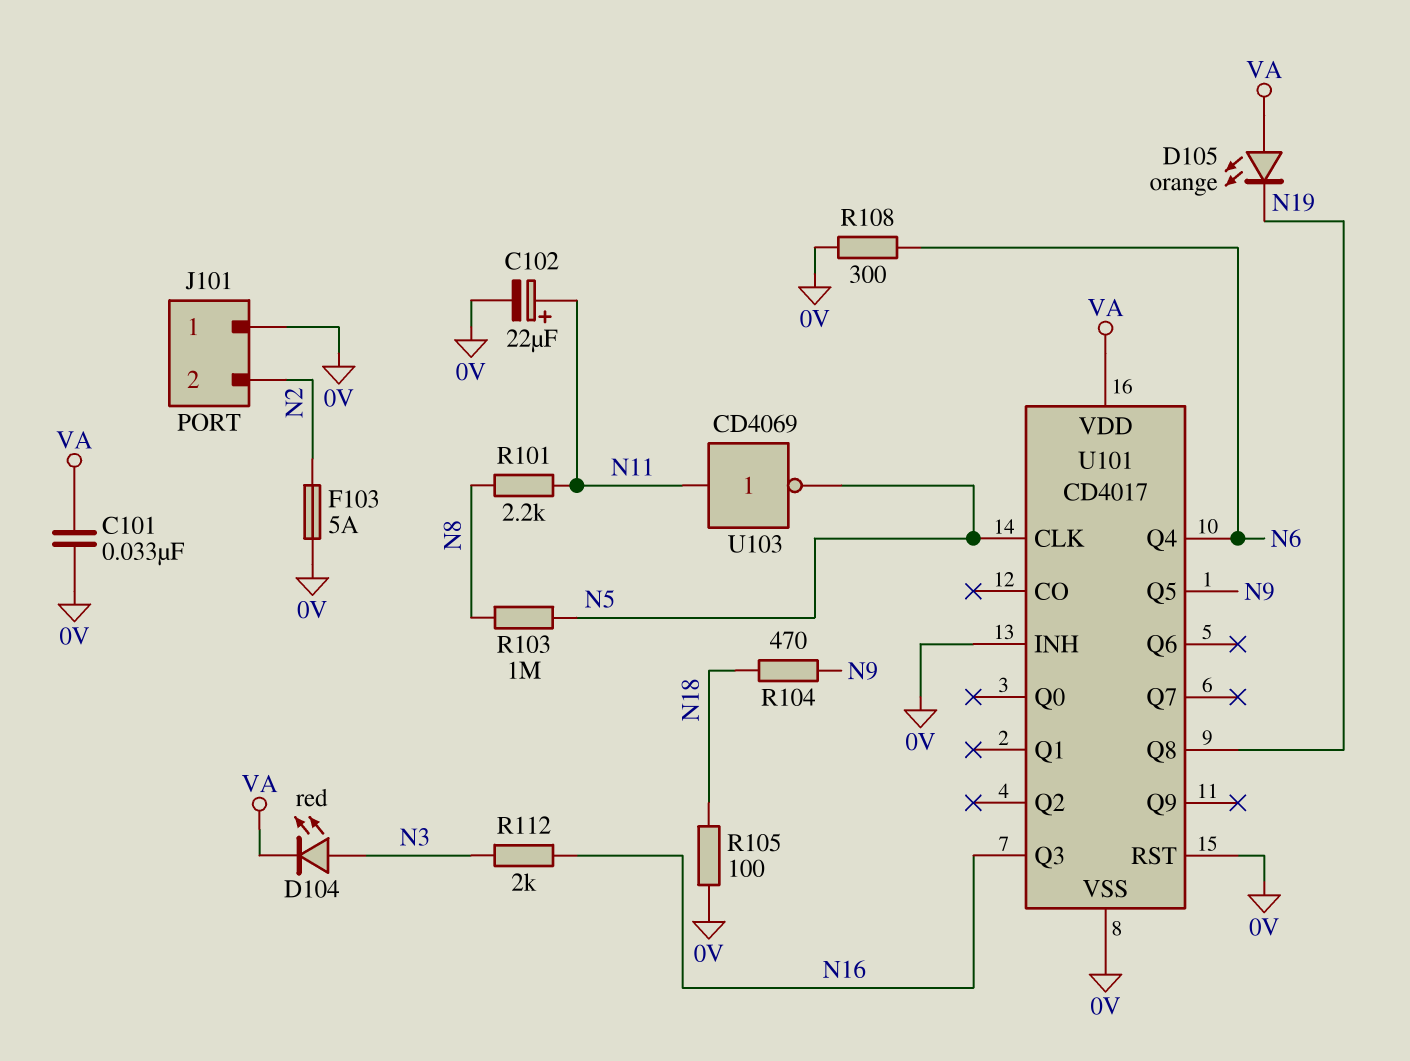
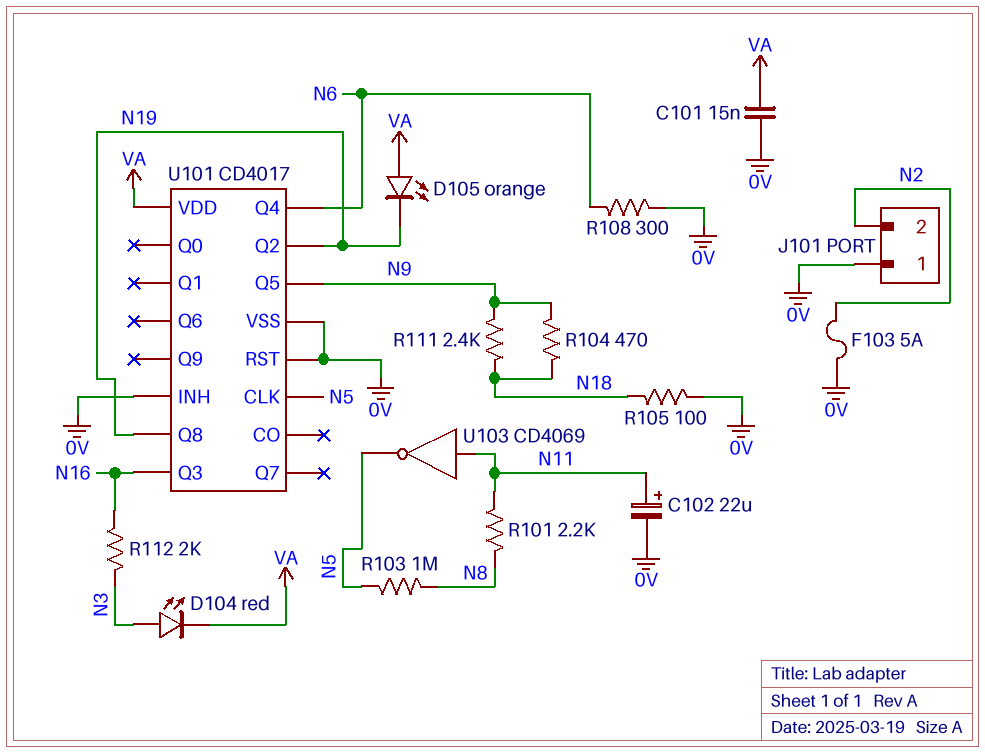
C101: 33nF (0V, VA) -> 15nF (0V, VA)
R111: none -> 2.4k (N9, N18)
U101 pin Q2: none -> N19

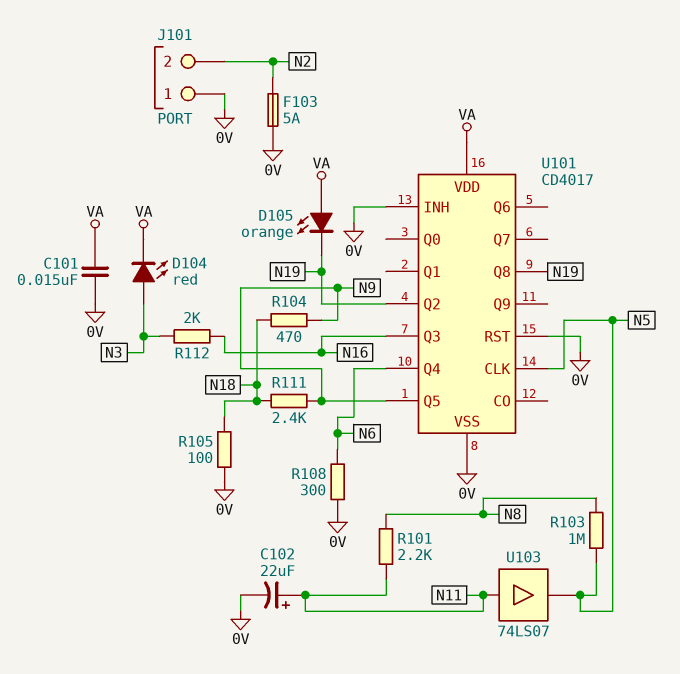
U103: NOT CD4069 (in N11, out N5) -> buffer 74LS07 (in N11, out N5)

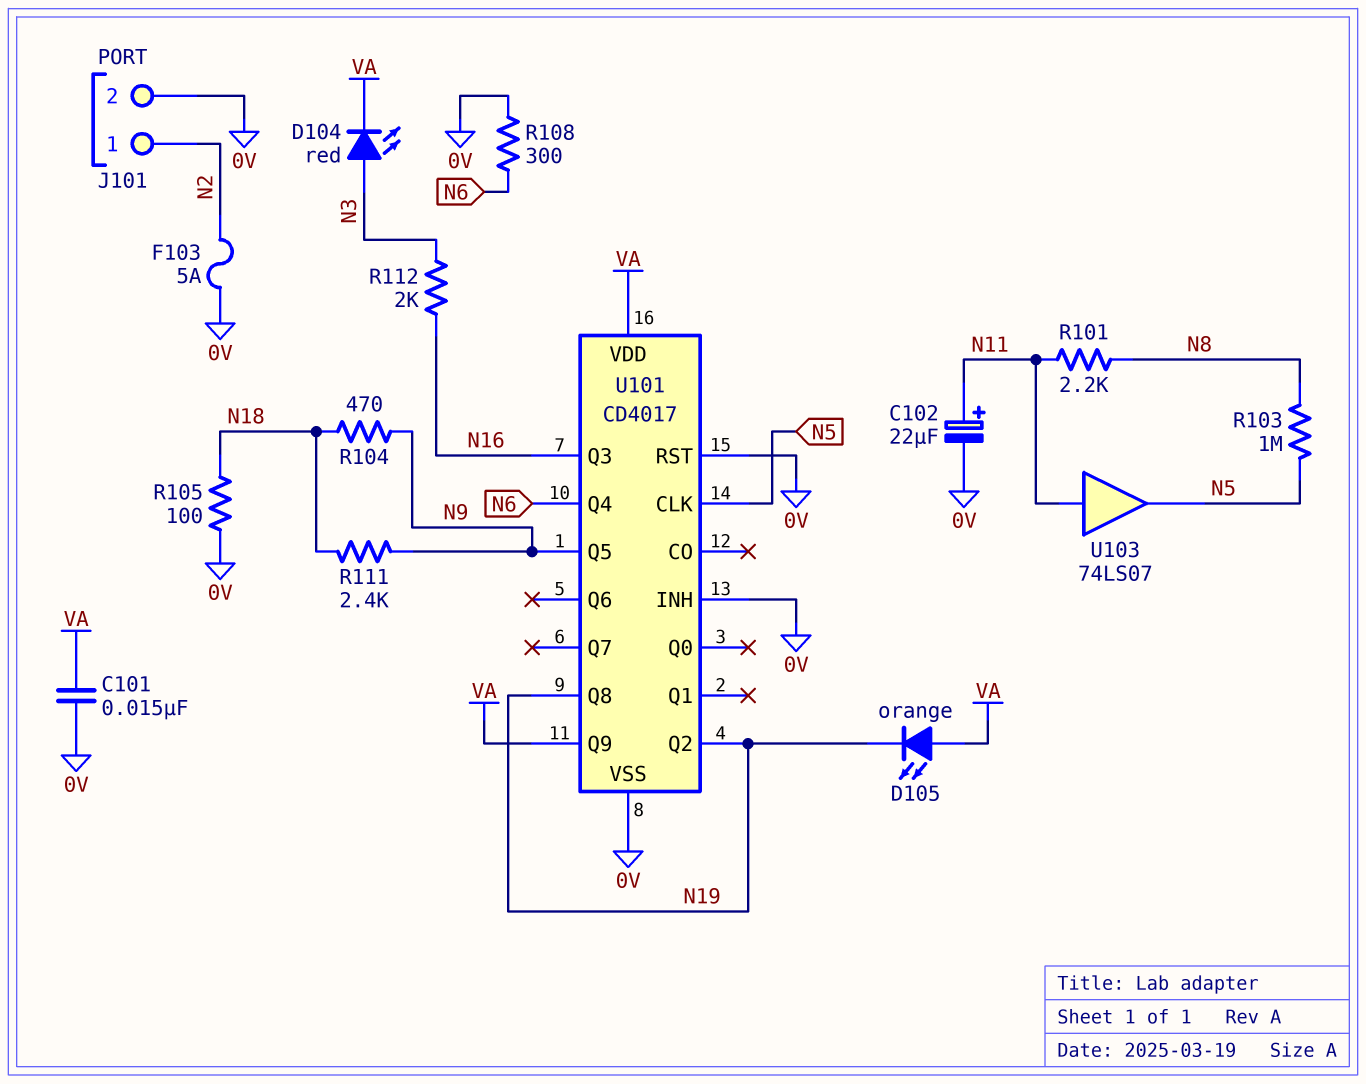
J101 pin 1: 0V -> N2
J101 pin 2: N2 -> 0V
U101 pin Q9: none -> VA

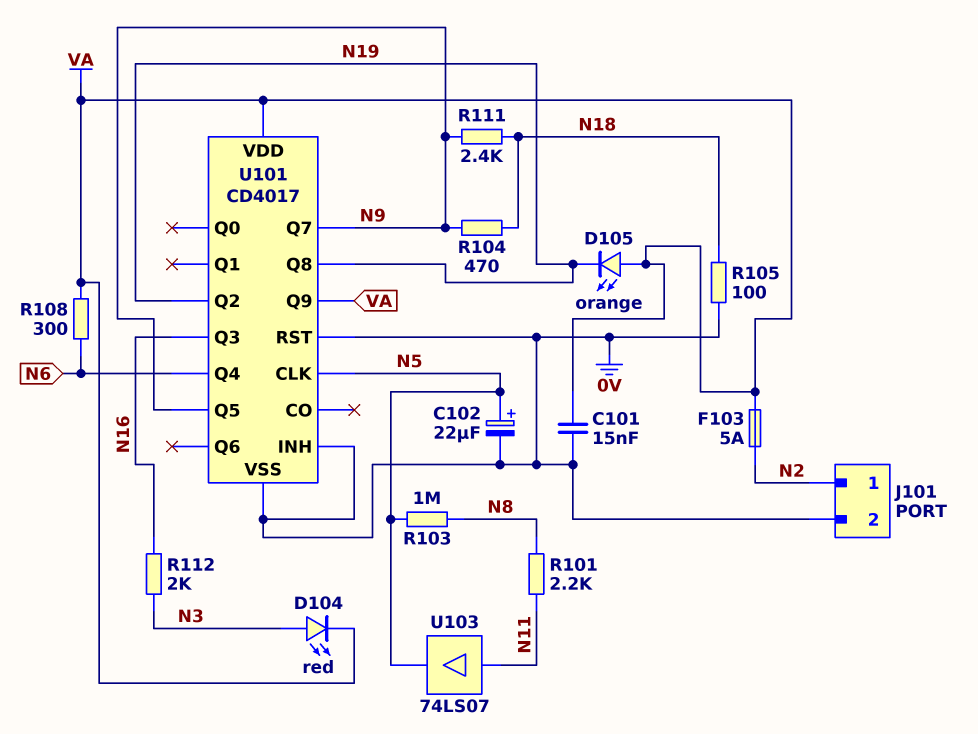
C102: 22uF (plus N11, minus 0V) -> 22uF (plus N5, minus 0V)
F103: 5A (0V, N2) -> 5A (N2, VA)
R108: 300 (0V, N6) -> 300 (N6, VA)
U101 pin Q7: none -> N9

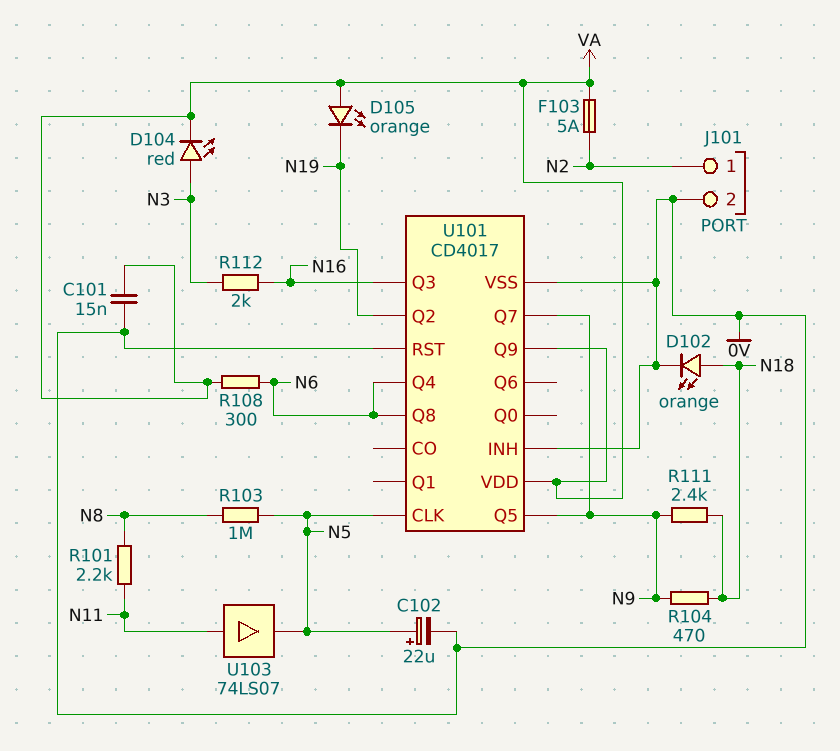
D102: none -> LED orange (A N18, K 0V)
R105: 100 (0V, N18) -> none
U101 pin Q8: N19 -> N6

